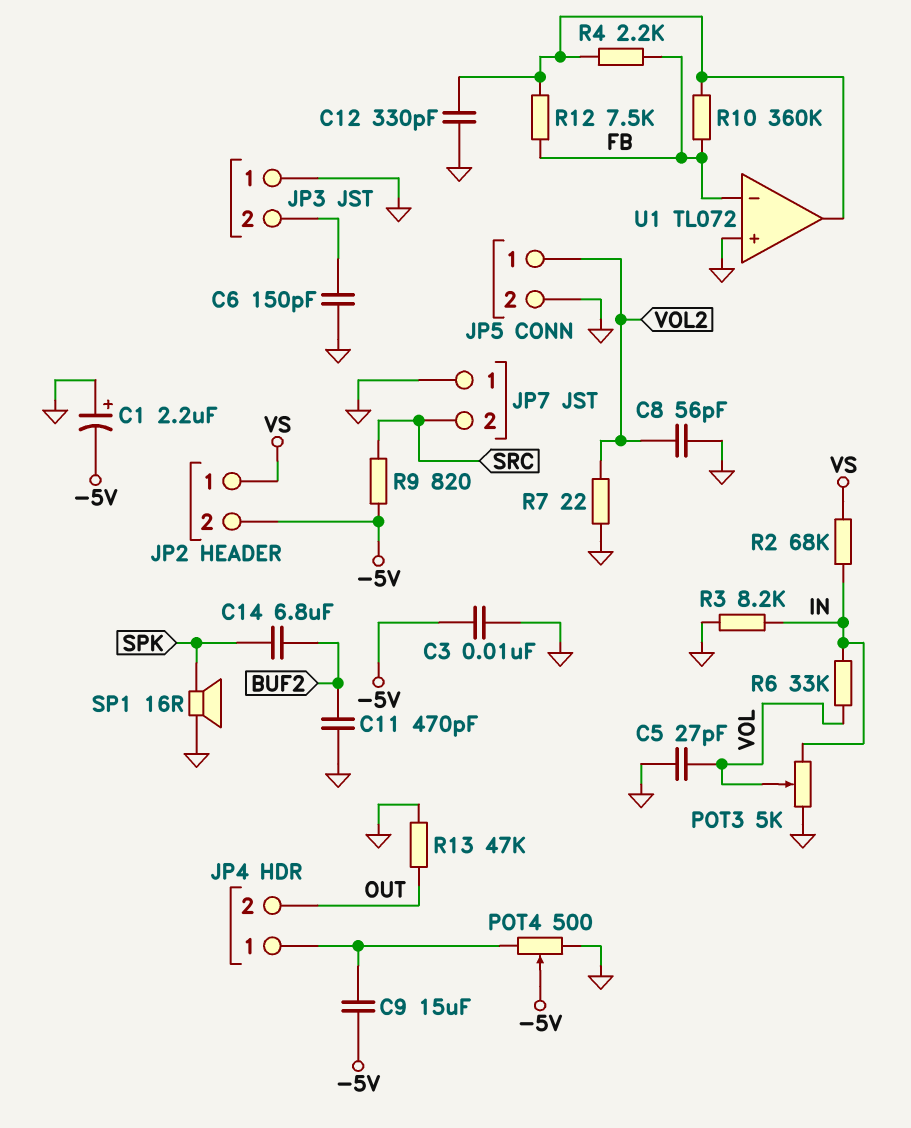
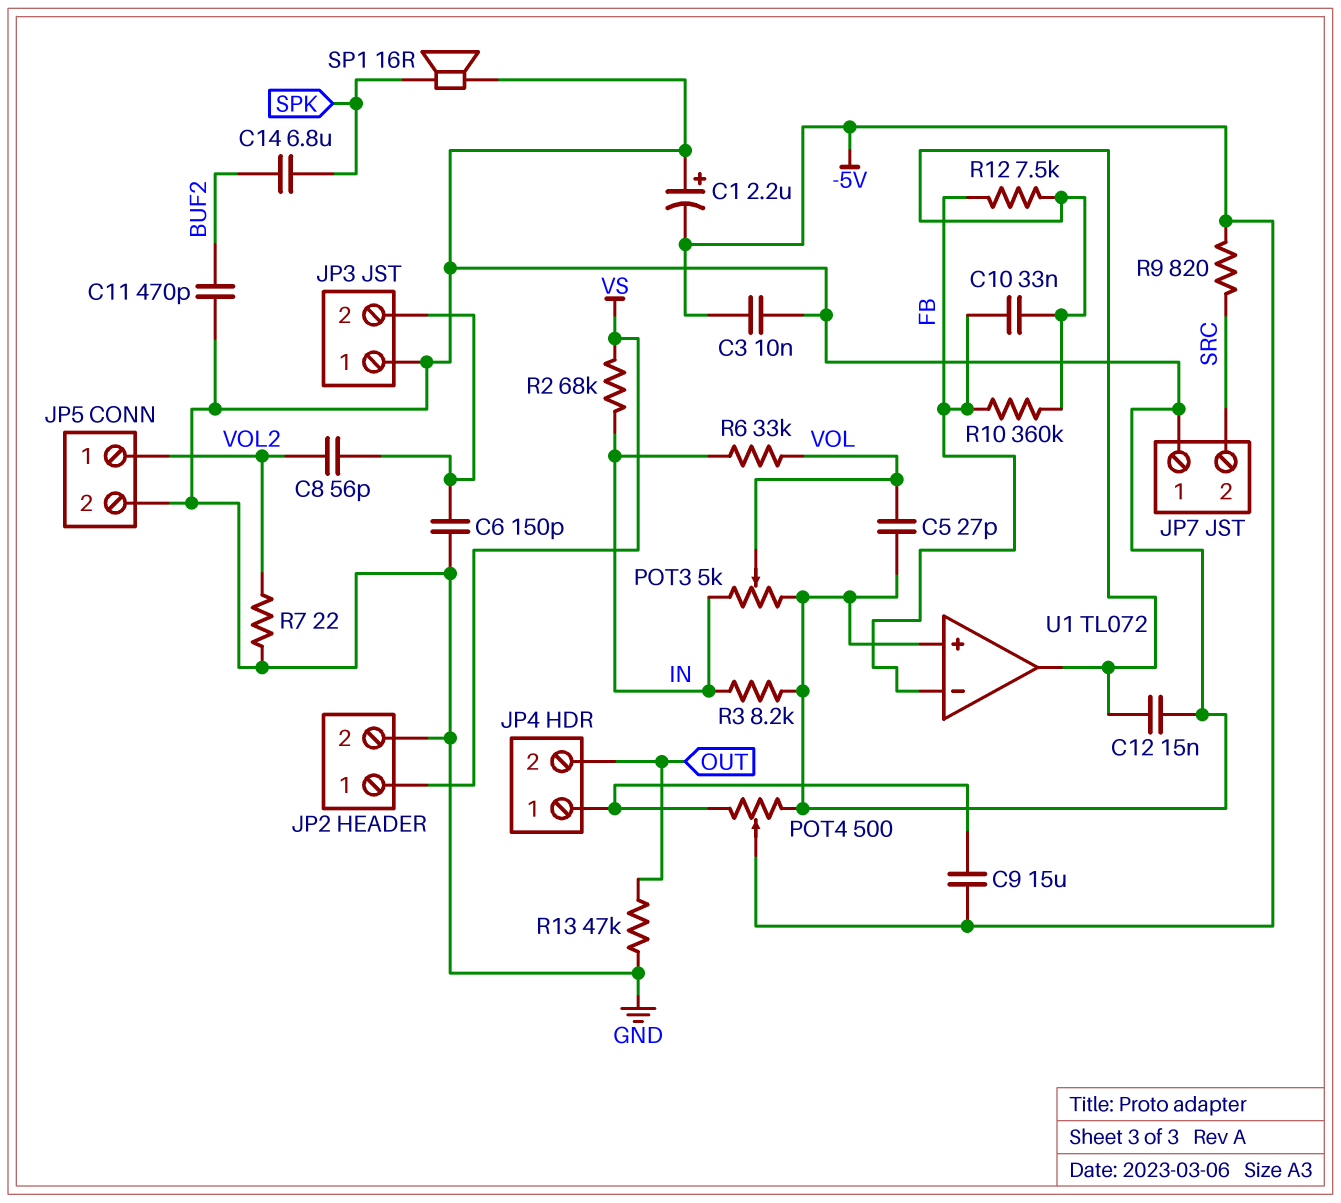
C8: 56pF (GND, VOL2) -> 56pF (JP3/2, VOL2)
C10: none -> 33nF (FB, U1/out)
C12: 330pF (GND, U1/out) -> 15nF (GND, U1/out)
JP2 pin 2: -5V -> GND
R4: 2.2k (FB, U1/out) -> none

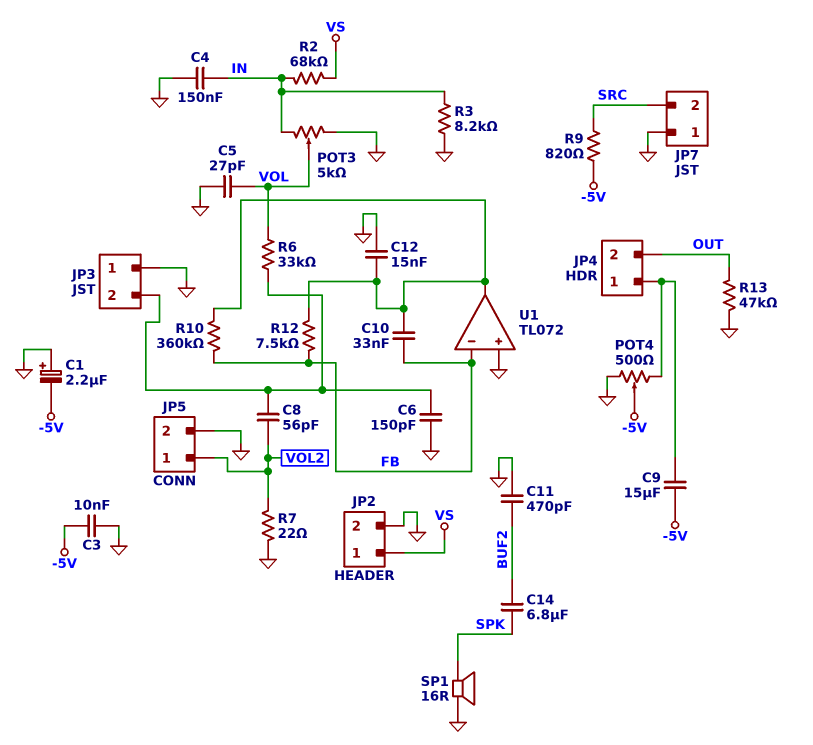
C4: none -> 150nF (GND, IN)
R6: 33k (IN, VOL) -> 33k (JP3/2, VOL)

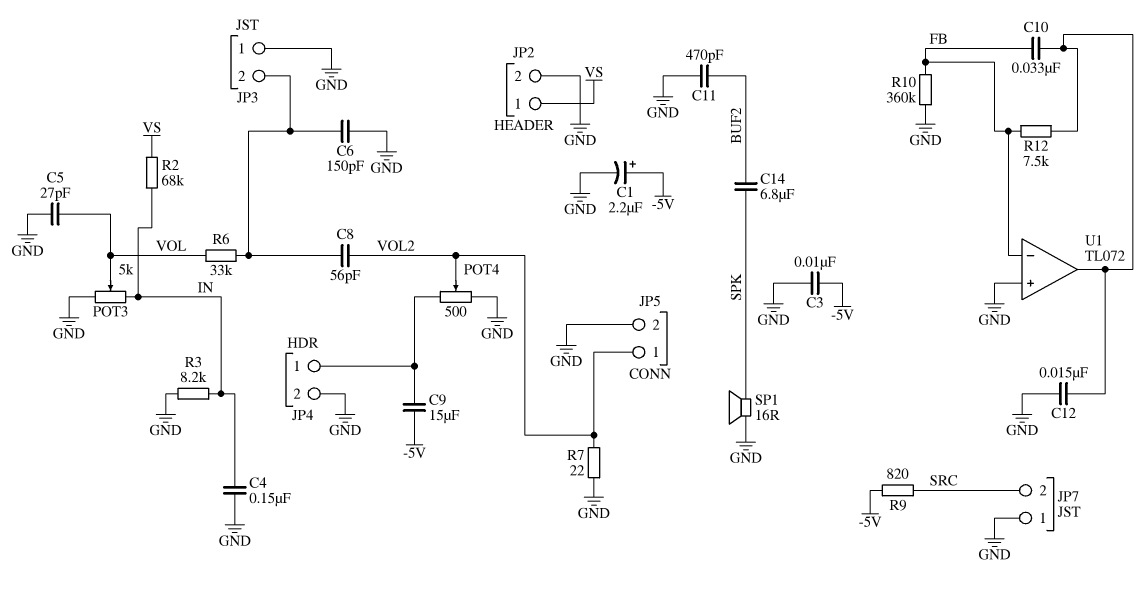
C1: 2.2uF (plus GND, minus -5V) -> 2.2uF (plus -5V, minus GND)
JP4 pin 2: OUT -> GND
POT4: 500 (GND, JP4/1, wiper -5V) -> 500 (GND, JP4/1, wiper VOL2)
R10: 360k (FB, U1/out) -> 360k (FB, GND)
R13: 47k (GND, OUT) -> none

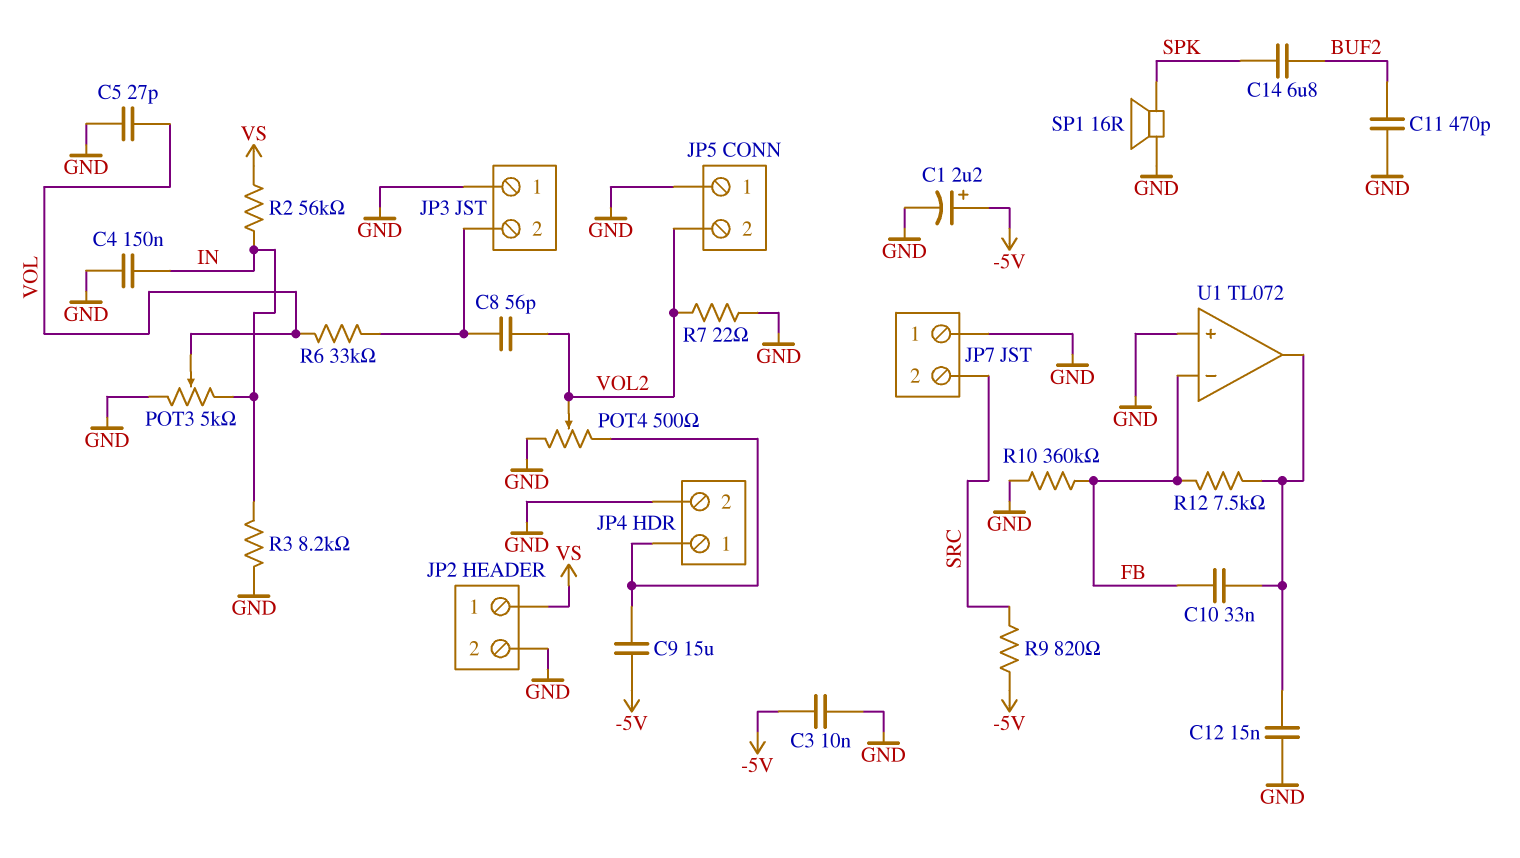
C6: 150pF (GND, JP3/2) -> none
JP5 pin 1: VOL2 -> GND
JP5 pin 2: GND -> VOL2
R2: 68k (IN, VS) -> 56k (IN, VS)

